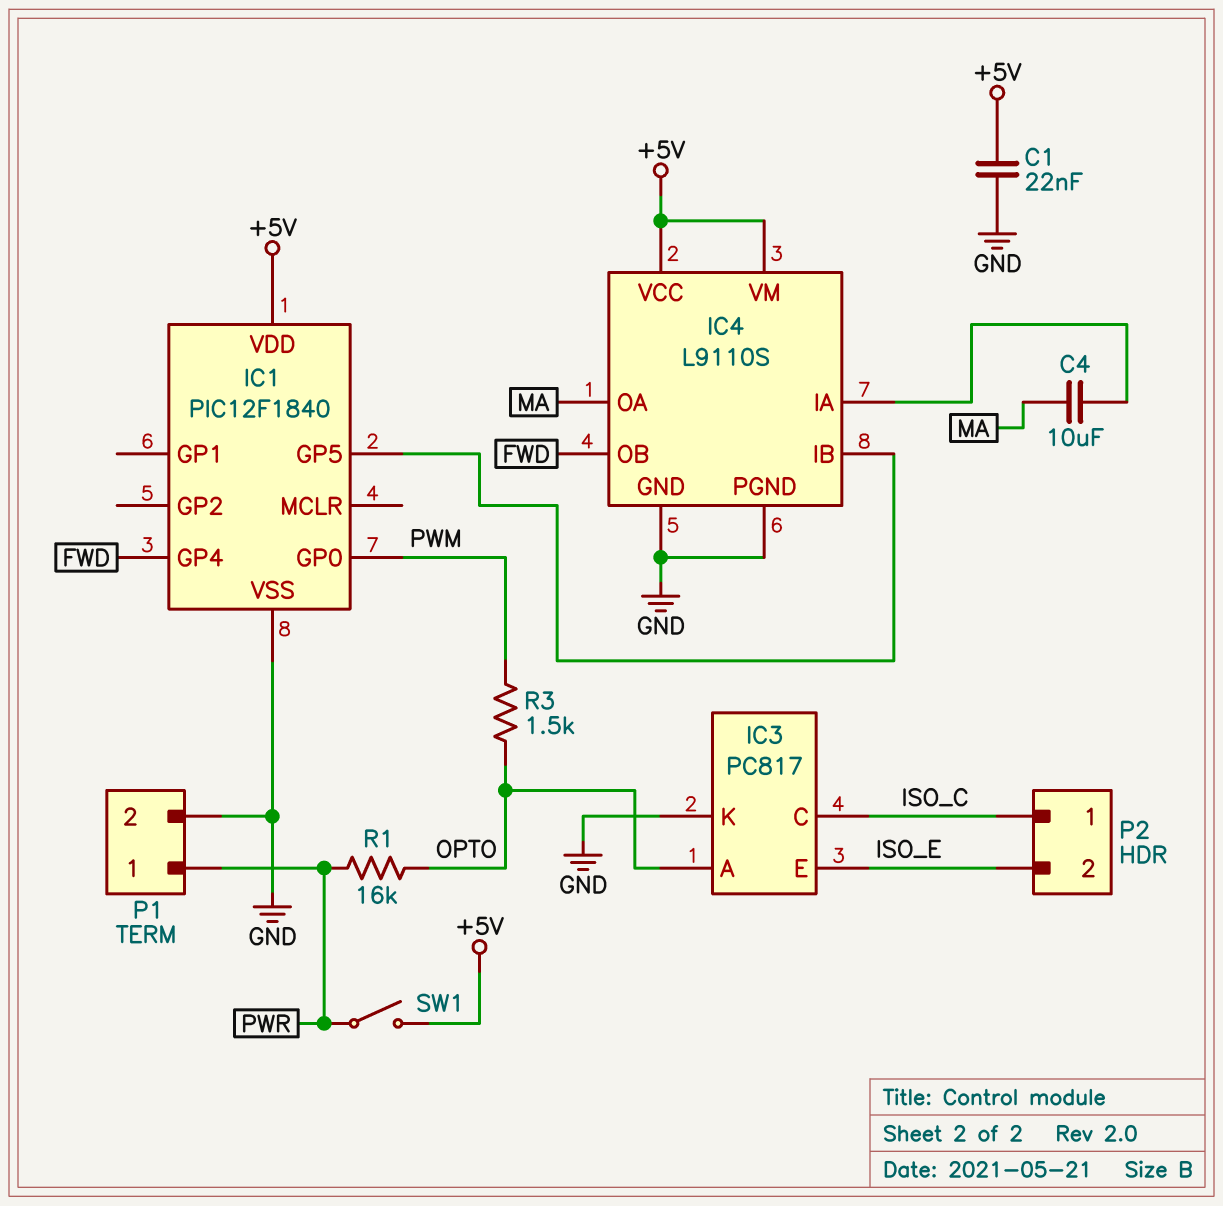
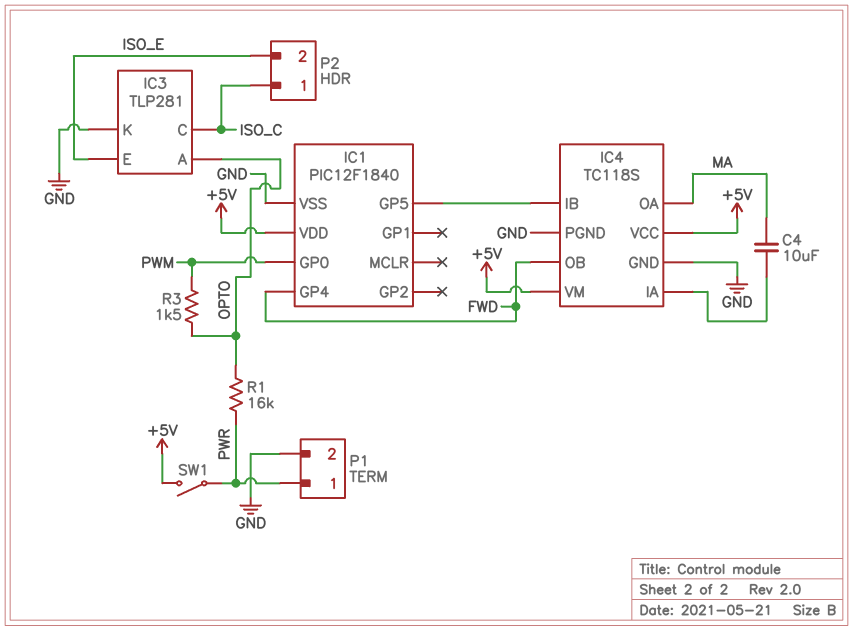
C1: 22nF (+5V, GND) -> none
IC3: PC817 -> TLP281
IC4: L9110S -> TC118S

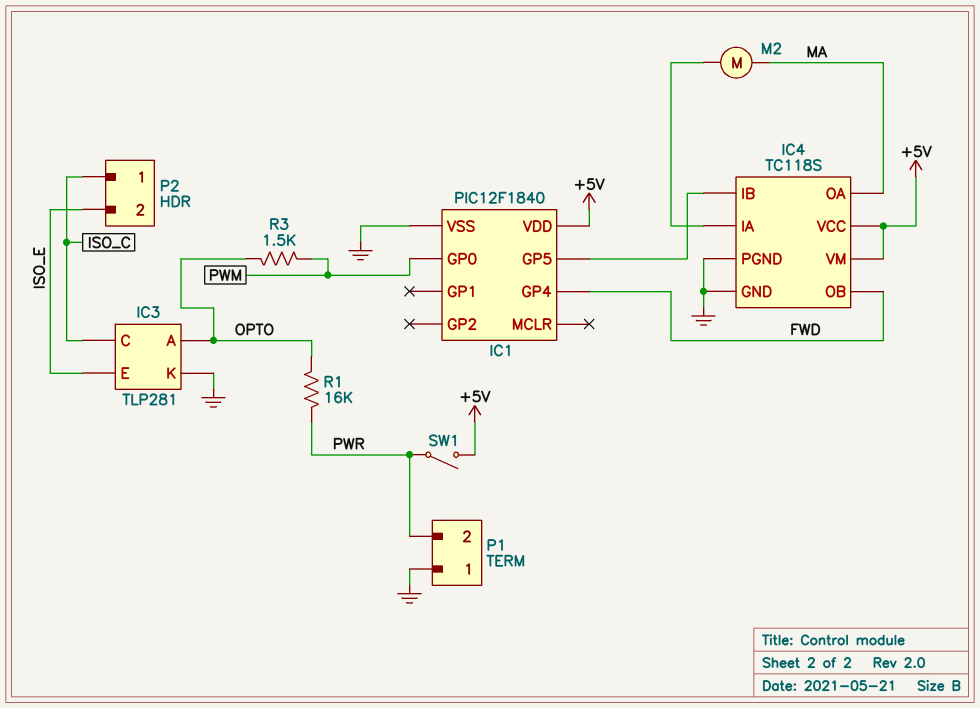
C4: 10uF (IC4/IA, MA) -> none
M2: none -> motor (IC4/IA, MA)
P1 pin 1: PWR -> GND
P1 pin 2: GND -> PWR

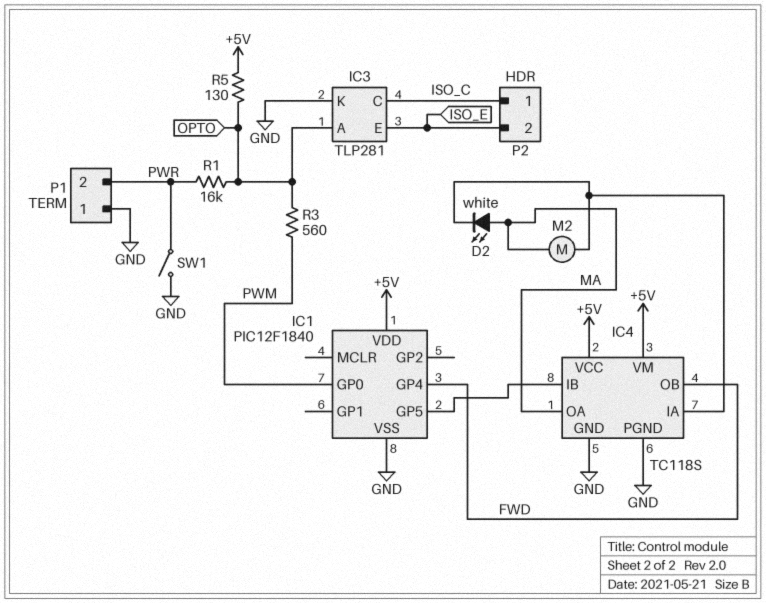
D2: none -> LED white (A MA, K IC4/IA)
R3: 1.5k (OPTO, PWM) -> 560 (OPTO, PWM)
R5: none -> 130 (+5V, OPTO)
SW1: switch (+5V, PWR) -> switch (GND, PWR)

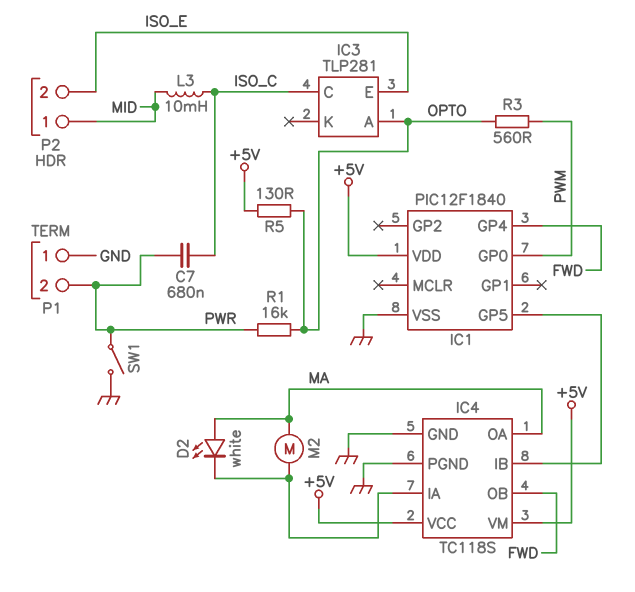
C7: none -> 680nF (ISO_C, PWR)
IC3 pin K: GND -> none
L3: none -> 10mH (ISO_C, MID)
P2 pin 1: ISO_C -> MID

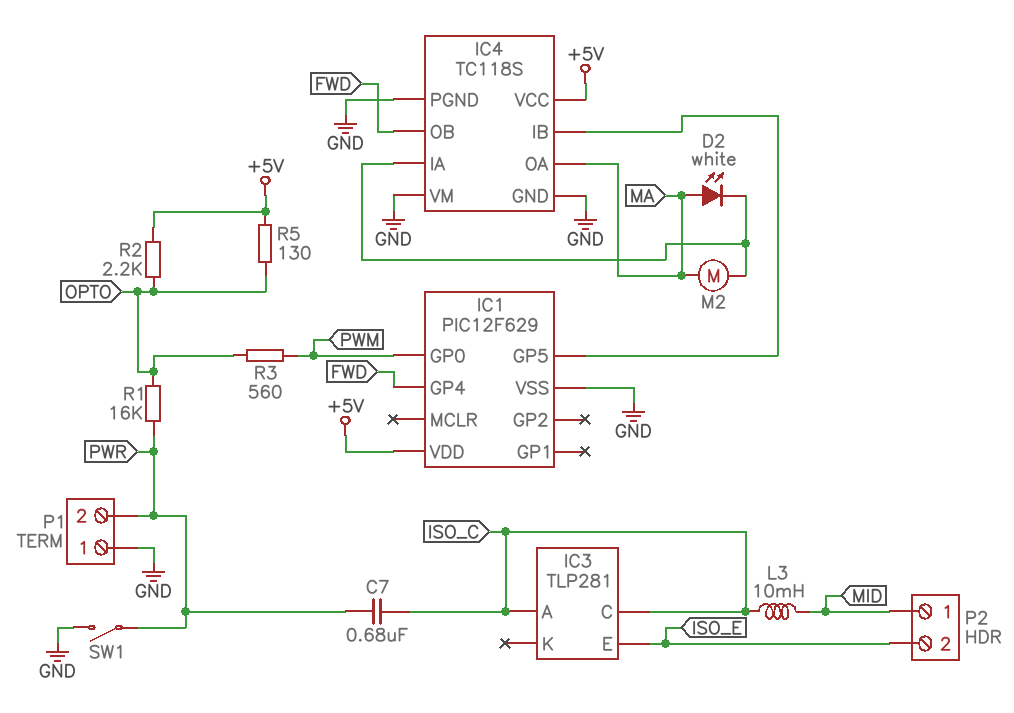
IC1: PIC12F1840 -> PIC12F629
IC3 pin A: OPTO -> ISO_C
IC4 pin VM: +5V -> GND
R2: none -> 2.2k (+5V, OPTO)

